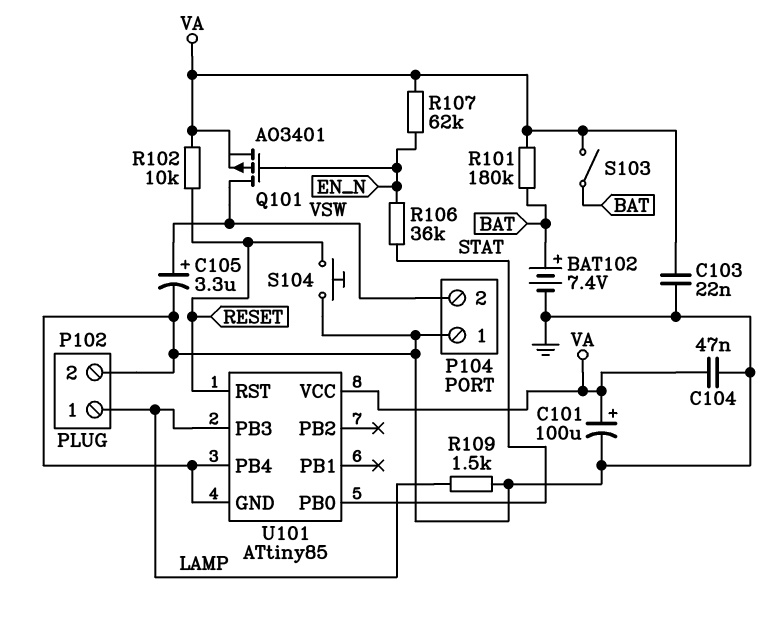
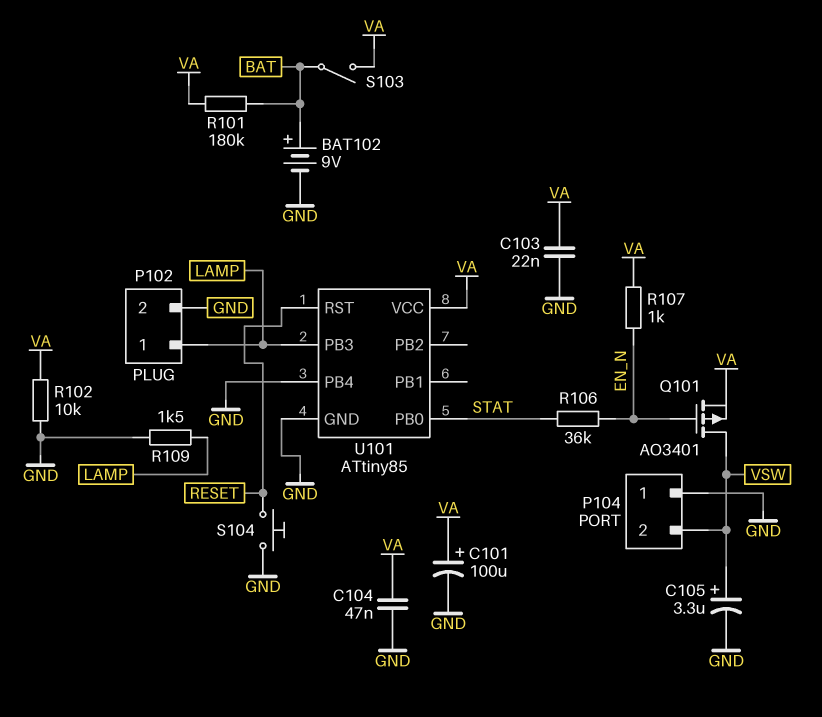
BAT102: 7.4V (plus BAT, minus GND) -> 9V (plus BAT, minus GND)
R102: 10k (RESET, VA) -> 10k (GND, VA)
R107: 62k (EN_N, VA) -> 1k (EN_N, VA)

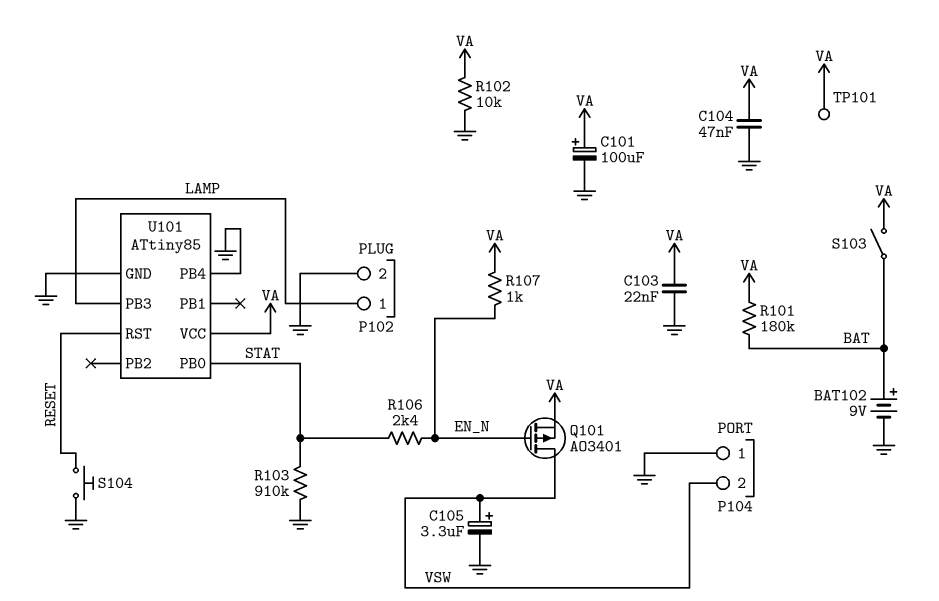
R103: none -> 910k (GND, STAT)
R106: 36k (EN_N, STAT) -> 2.4k (EN_N, STAT)
R109: 1.5k (GND, LAMP) -> none
TP101: none -> test point (VA)

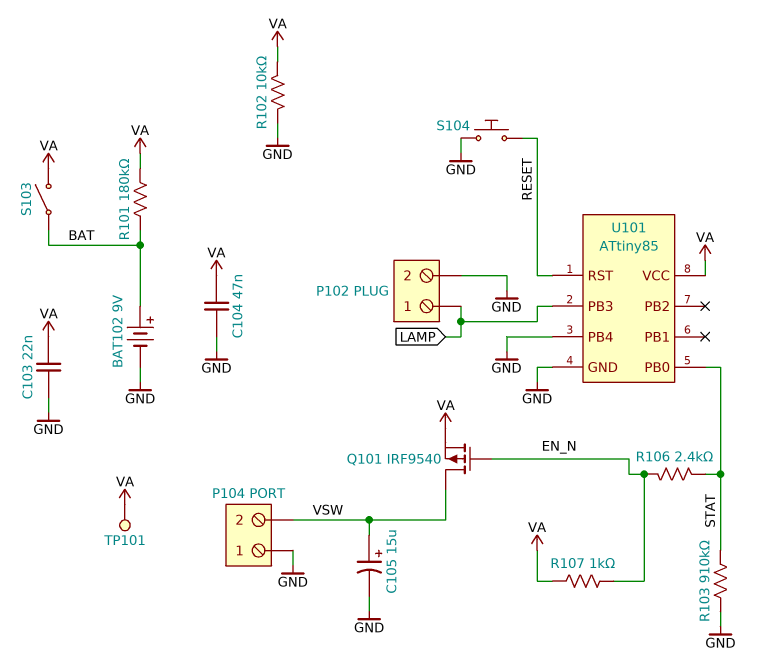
C101: 100uF (plus VA, minus GND) -> none
C105: 3.3uF (plus VSW, minus GND) -> 15uF (plus VSW, minus GND)
Q101: PMOS AO3401 (G EN_N, D VSW, S VA) -> PMOS IRF9540 (G EN_N, D VSW, S VA)

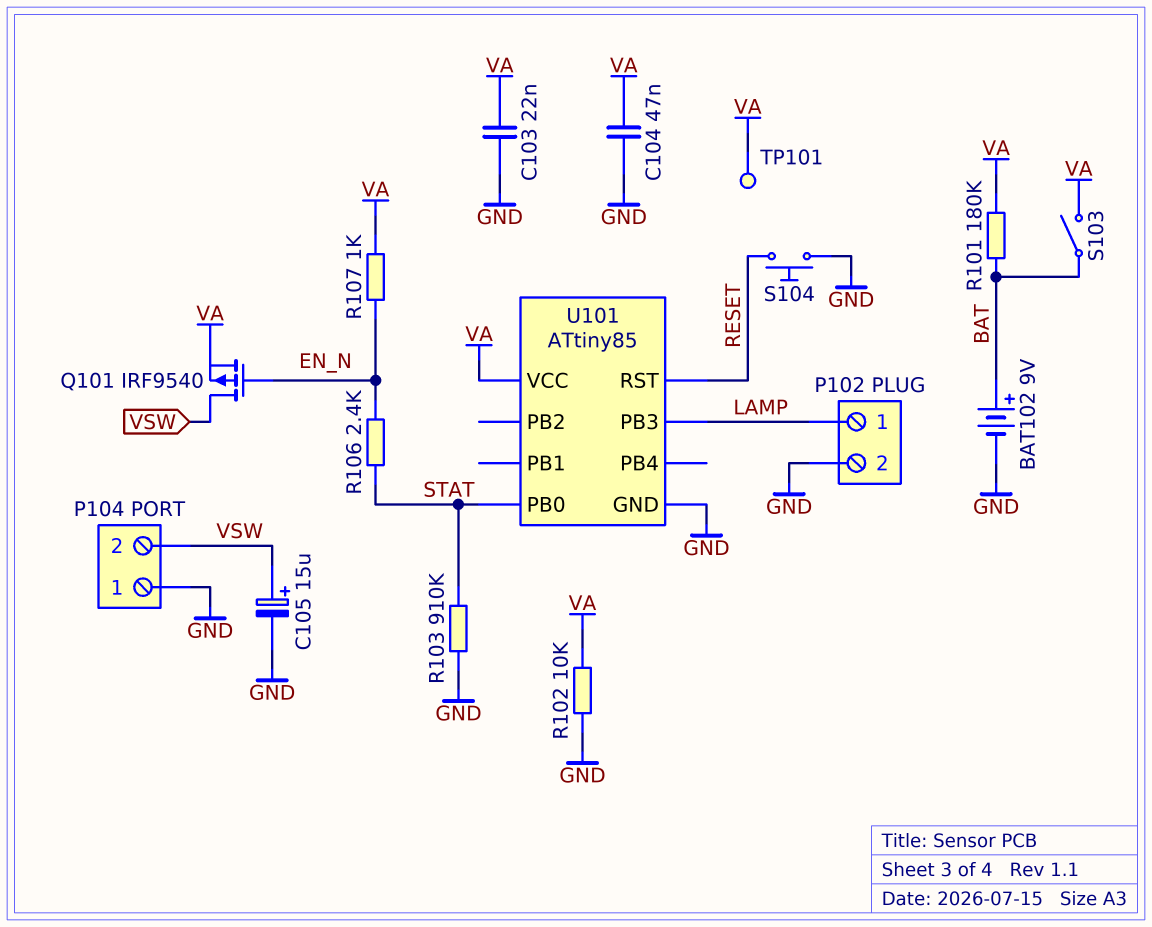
U101 pin PB4: GND -> none

